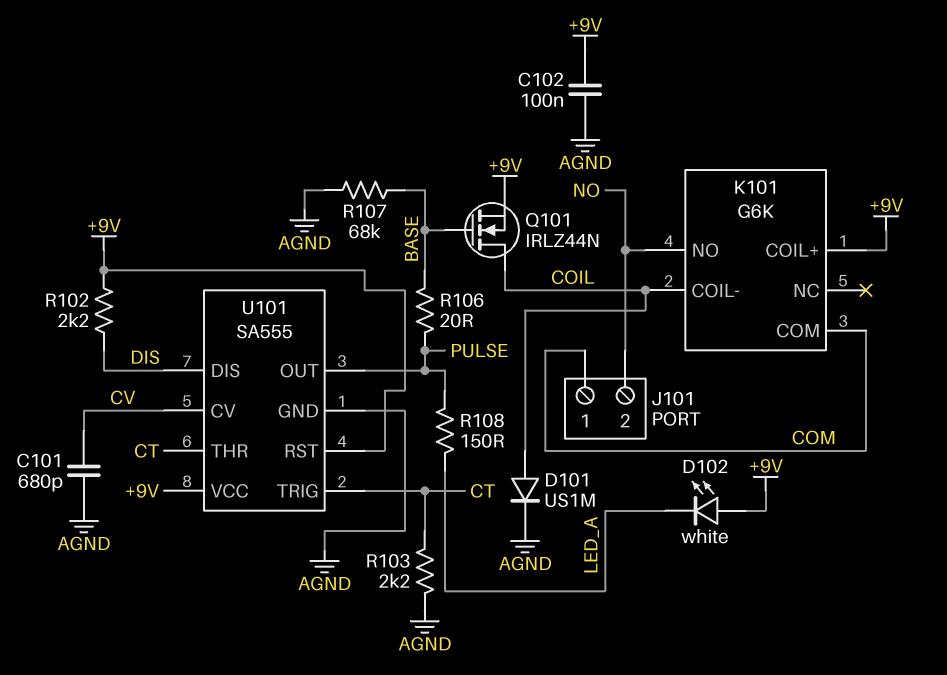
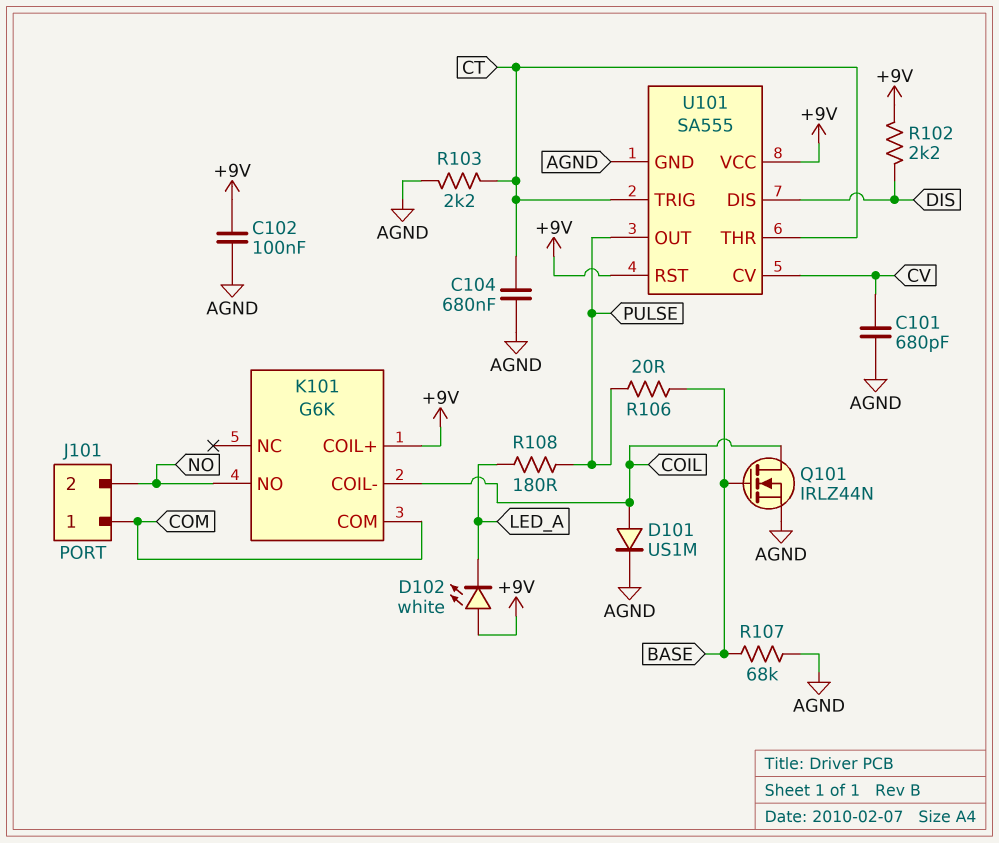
C104: none -> 680nF (AGND, CT)
Q101: NMOS IRLZ44N (G BASE, D COIL, S +9V) -> NMOS IRLZ44N (G BASE, D COIL, S AGND)
R108: 150 (LED_A, PULSE) -> 180 (LED_A, PULSE)

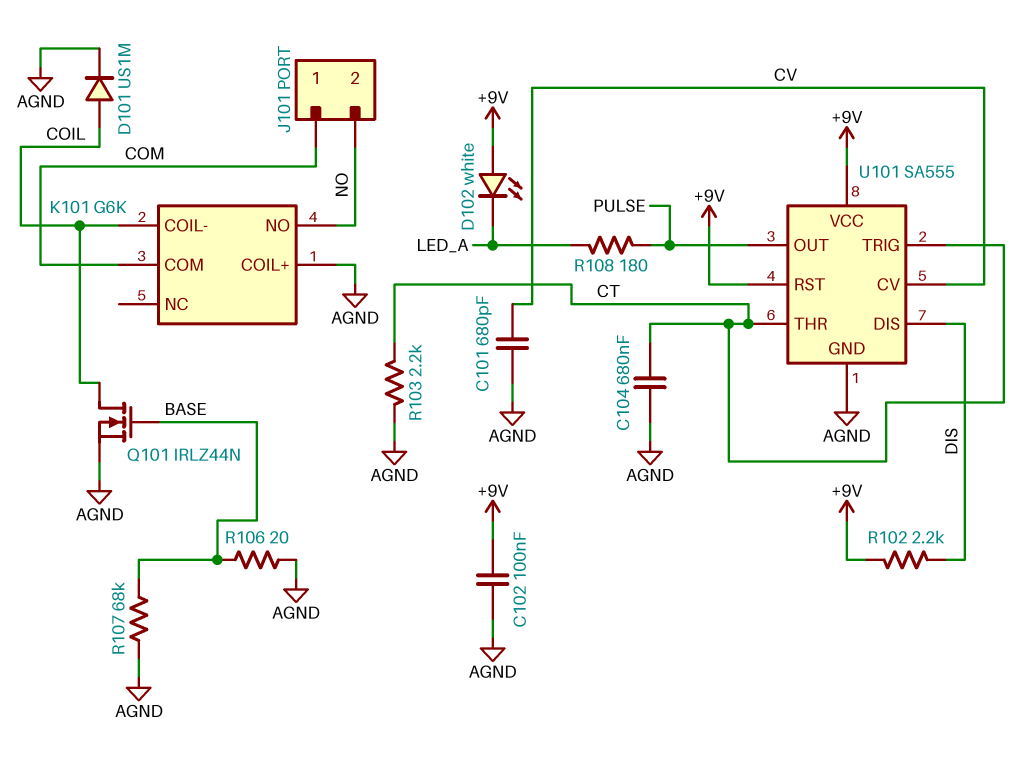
K101 pin COIL+: +9V -> AGND
R106: 20 (BASE, PULSE) -> 20 (AGND, BASE)

